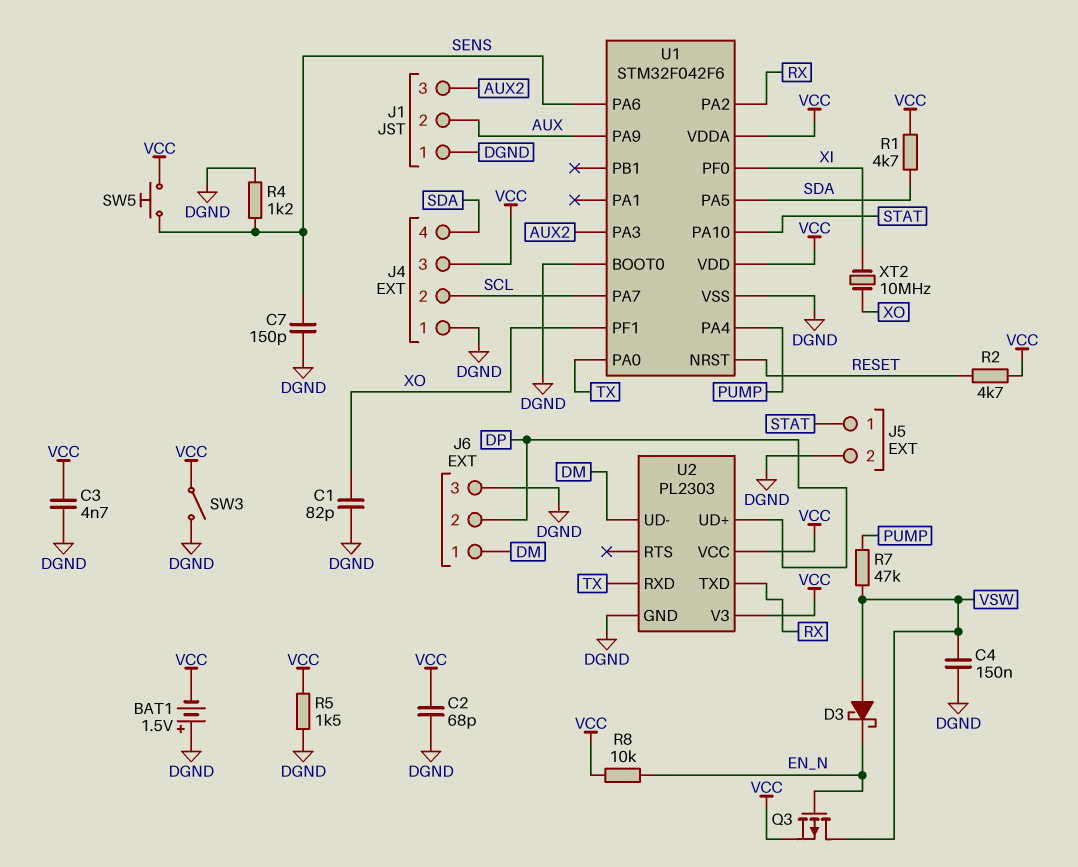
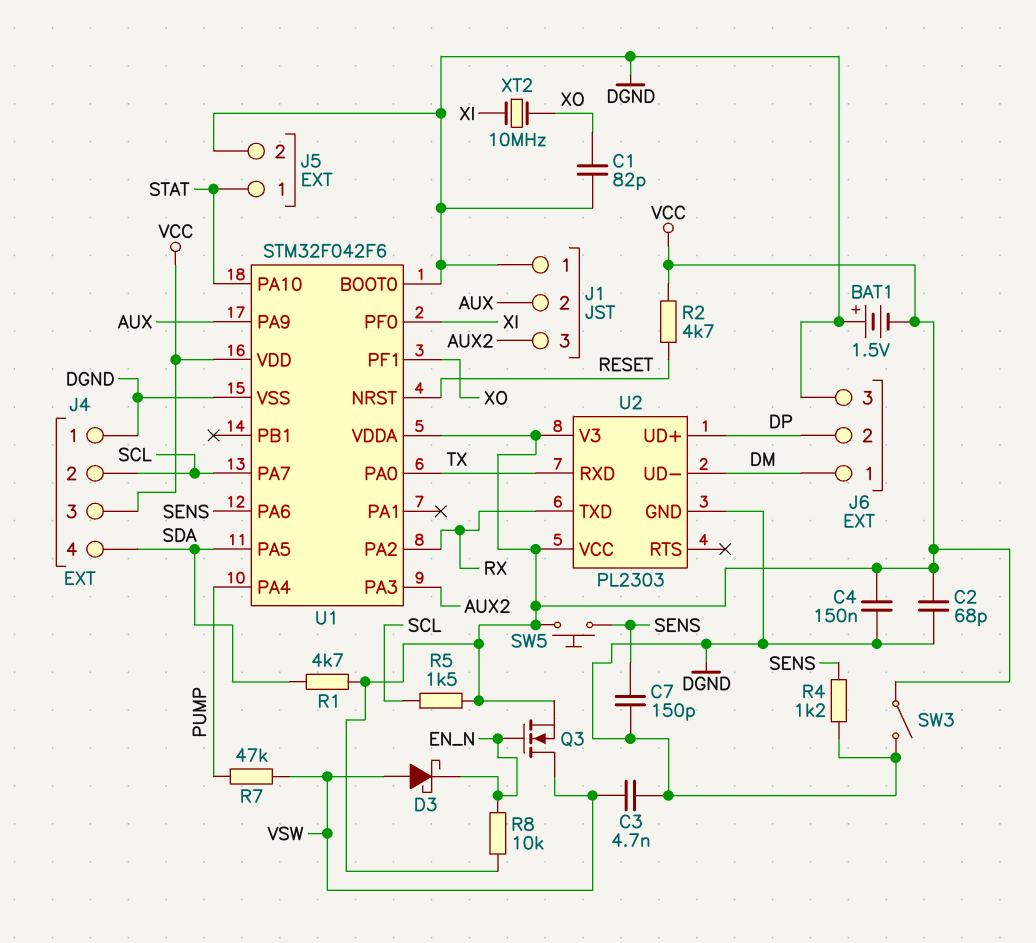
C3: 4.7nF (DGND, VCC) -> 4.7nF (DGND, VSW)
C4: 150nF (DGND, VSW) -> 150nF (DGND, VCC)
Q3: PMOS (G EN_N, D VSW, S VCC) -> NMOS (G EN_N, D VSW, S VCC)
R5: 1.5k (DGND, VCC) -> 1.5k (SCL, VCC)

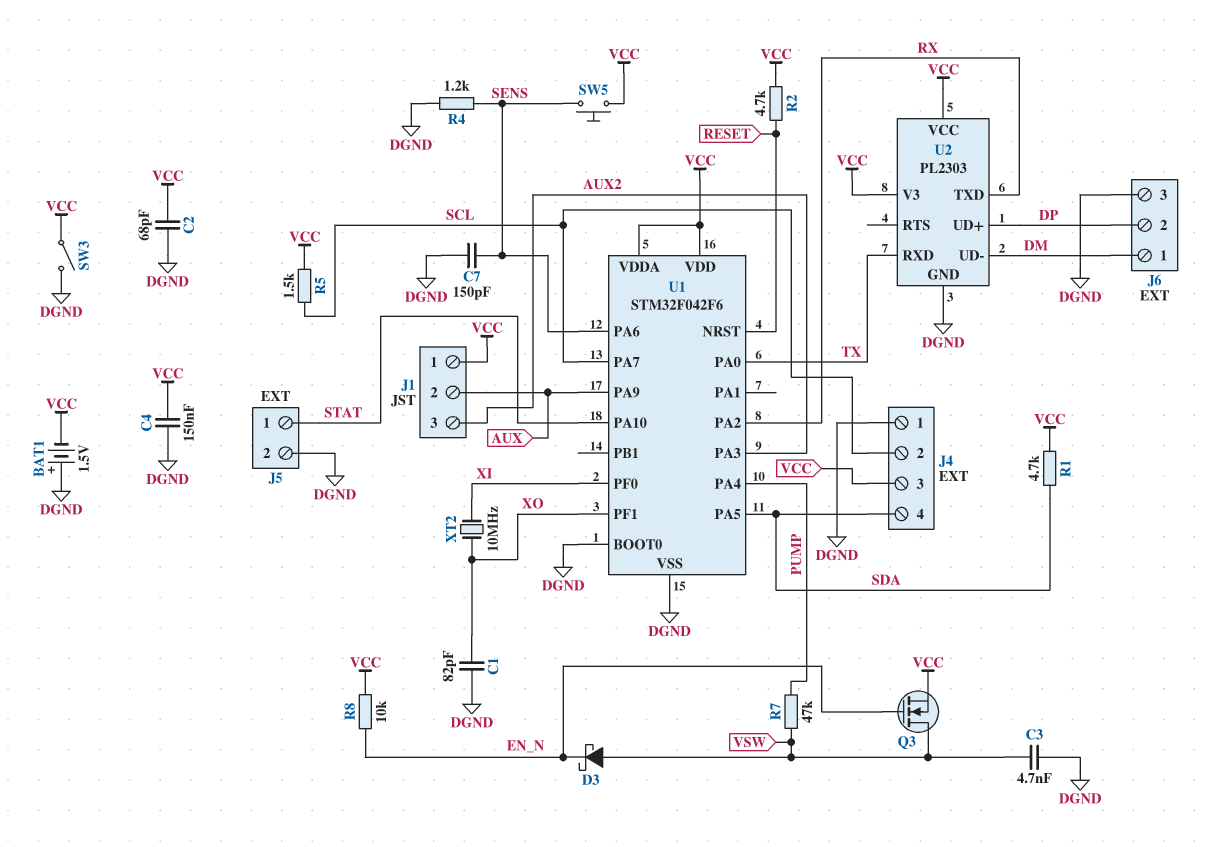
J1 pin 1: DGND -> VCC

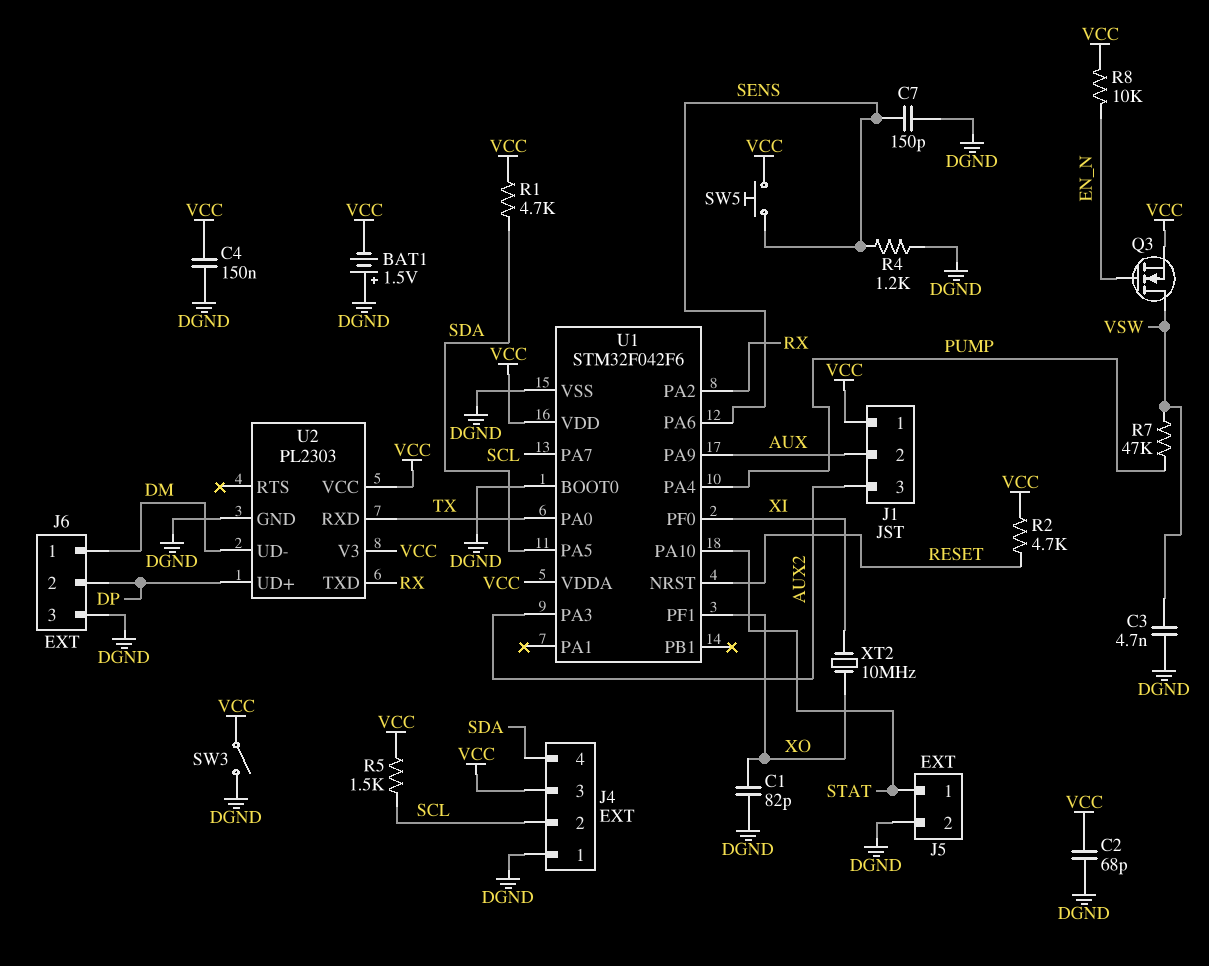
D3: schottky (A VSW, K EN_N) -> none

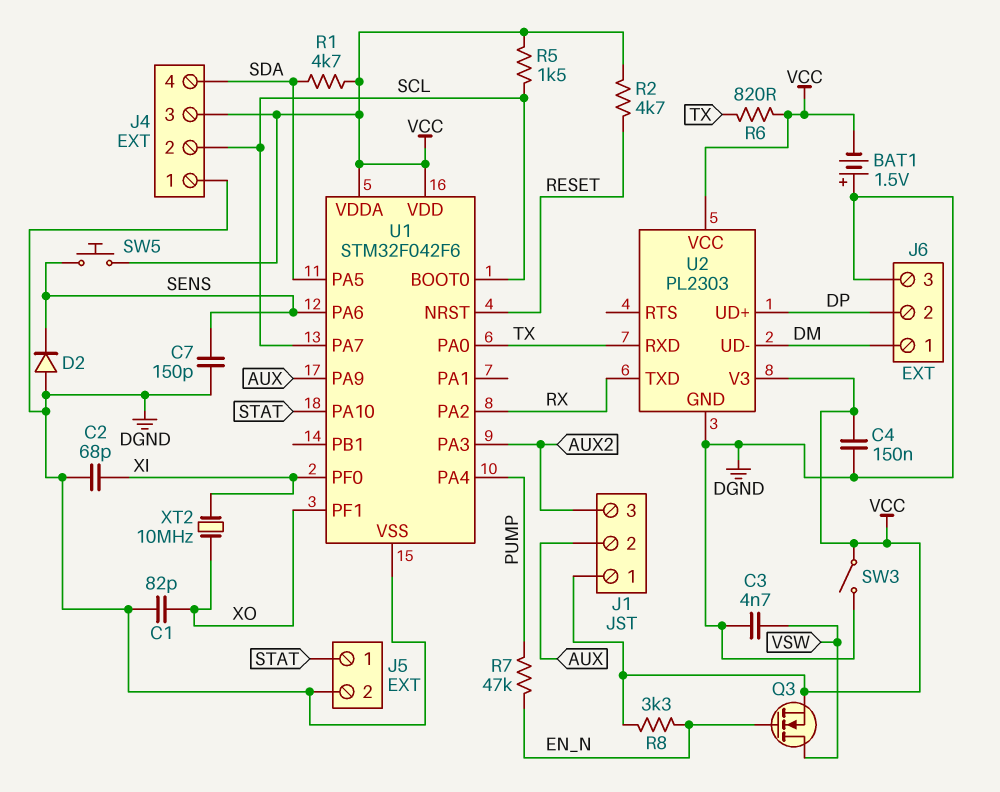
C2: 68pF (DGND, VCC) -> 68pF (DGND, XI)
D2: none -> diode (A DGND, K SENS)
R4: 1.2k (DGND, SENS) -> none
R6: none -> 820 (TX, VCC)
R7: 47k (PUMP, VSW) -> 47k (EN_N, PUMP)
R8: 10k (EN_N, VCC) -> 3.3k (EN_N, VCC)
U1 pin BOOT0: DGND -> SCL

